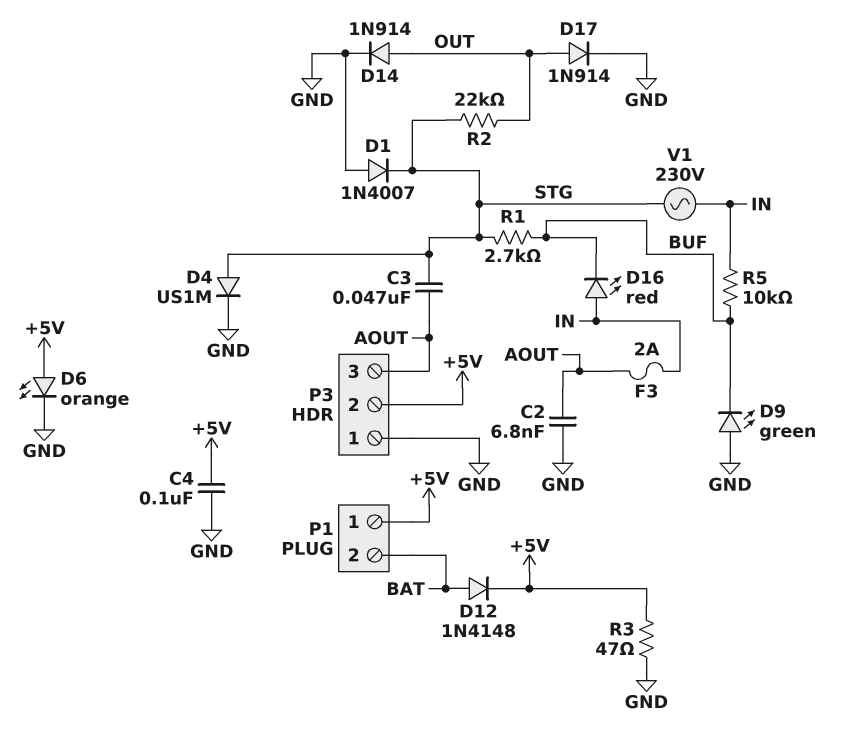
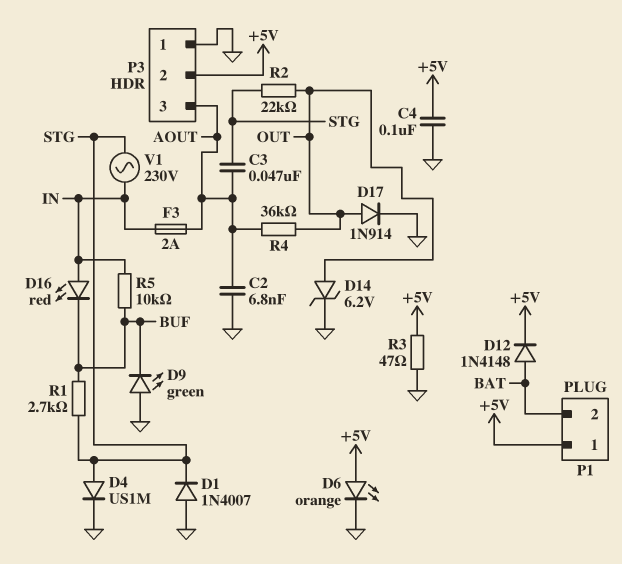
D14: diode 1N914 (A OUT, K GND) -> zener 6.2V (A OUT, K GND)
R4: none -> 36k (AOUT, OUT)

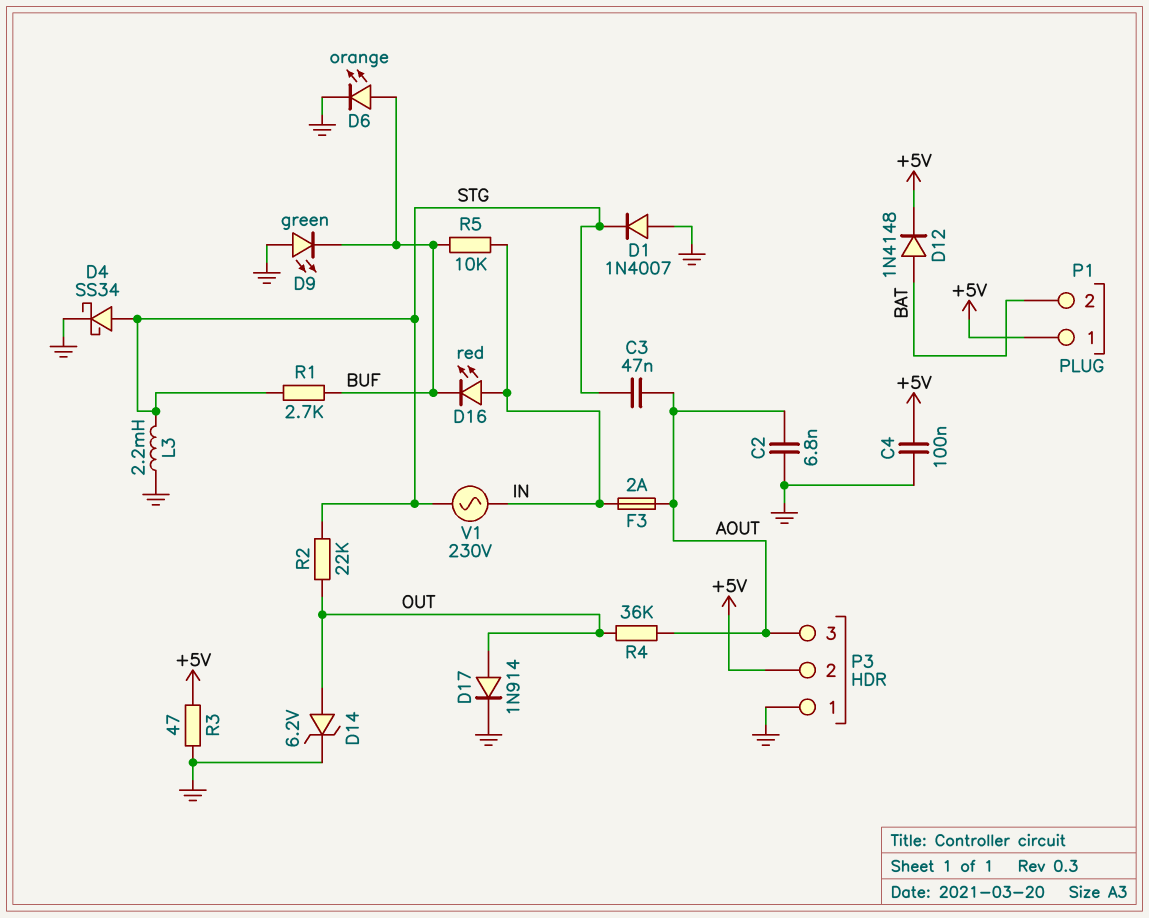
D4: diode US1M (A STG, K GND) -> schottky SS34 (A STG, K GND)
D6: LED orange (A +5V, K GND) -> LED orange (A BUF, K GND)
L3: none -> 2.2mH (GND, STG)

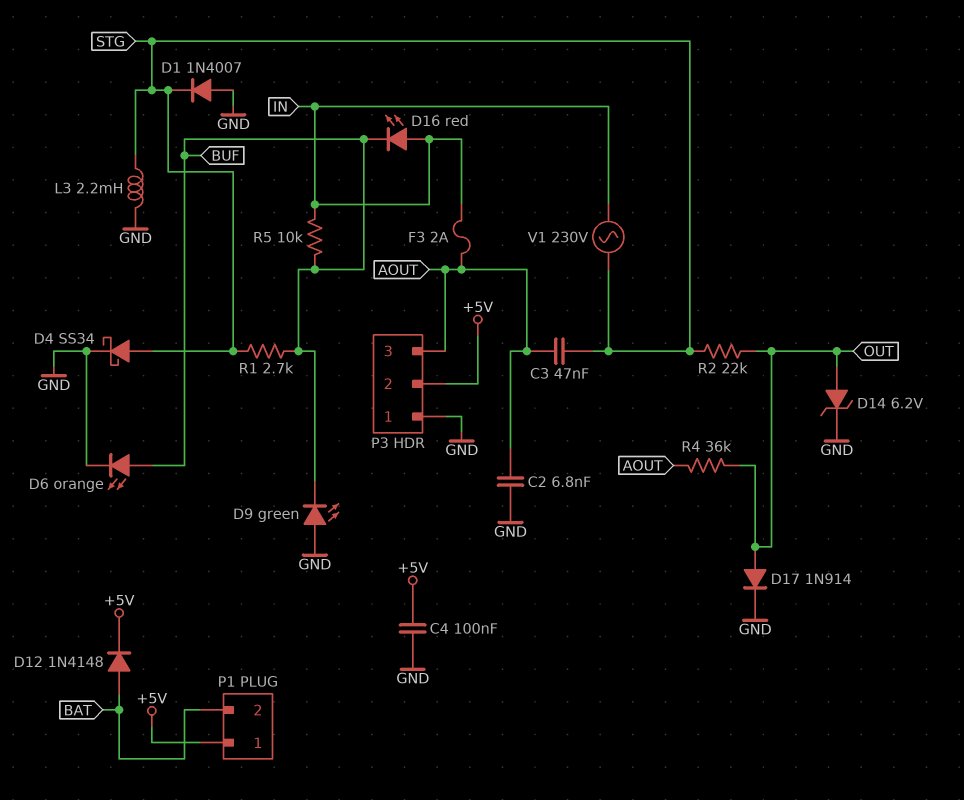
R3: 47 (+5V, GND) -> none

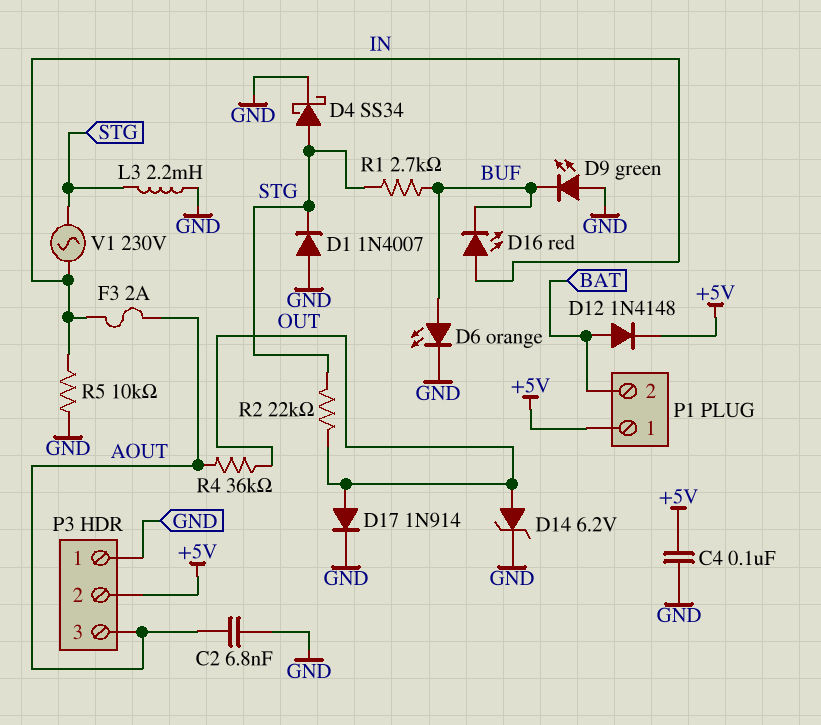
C3: 47nF (AOUT, STG) -> none
R5: 10k (BUF, IN) -> 10k (GND, IN)

